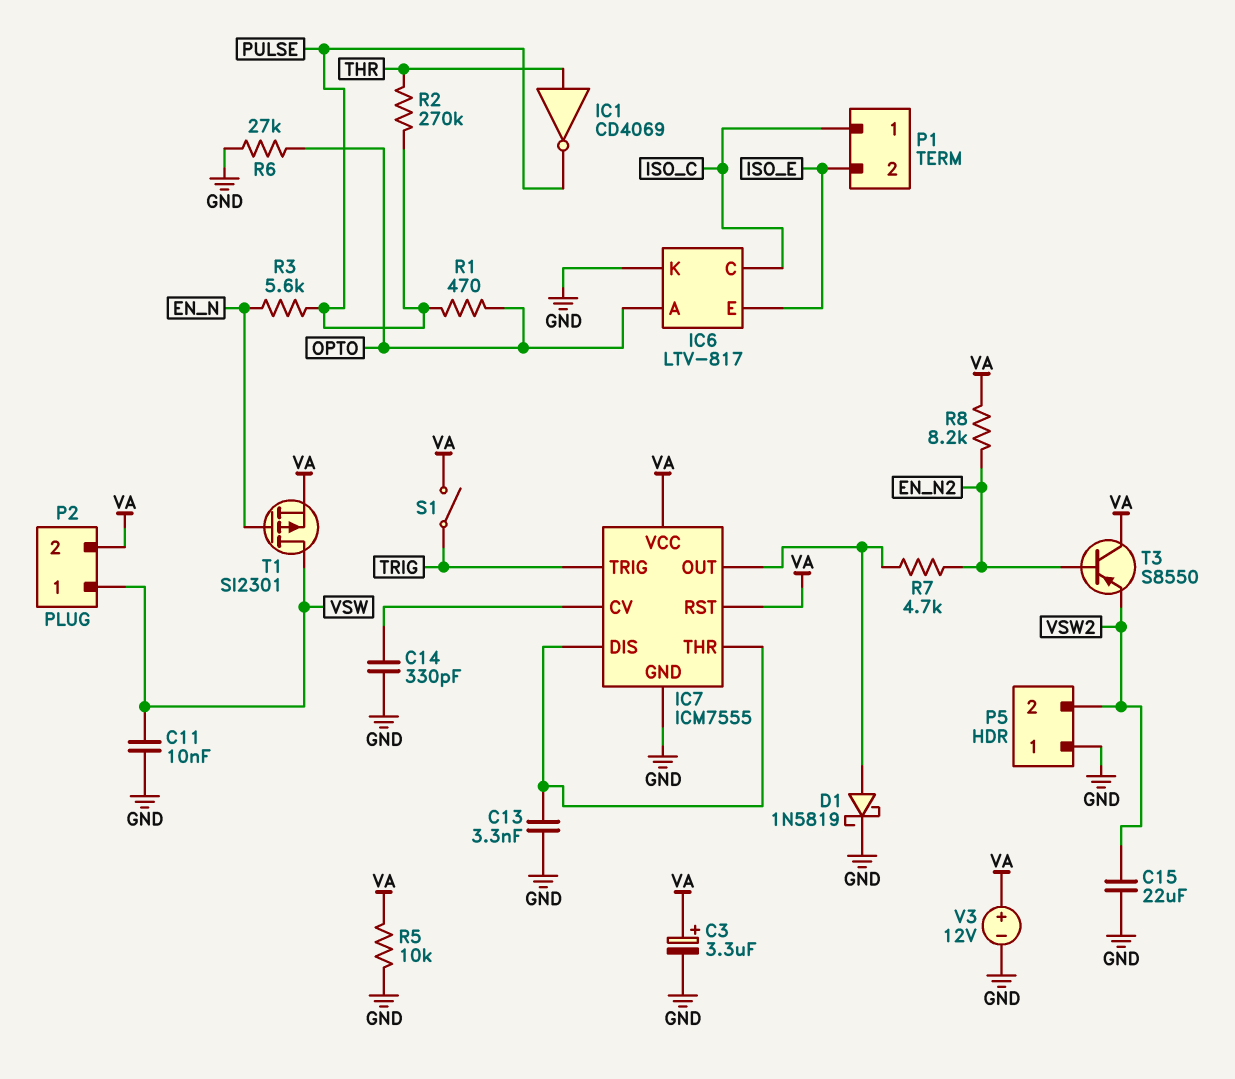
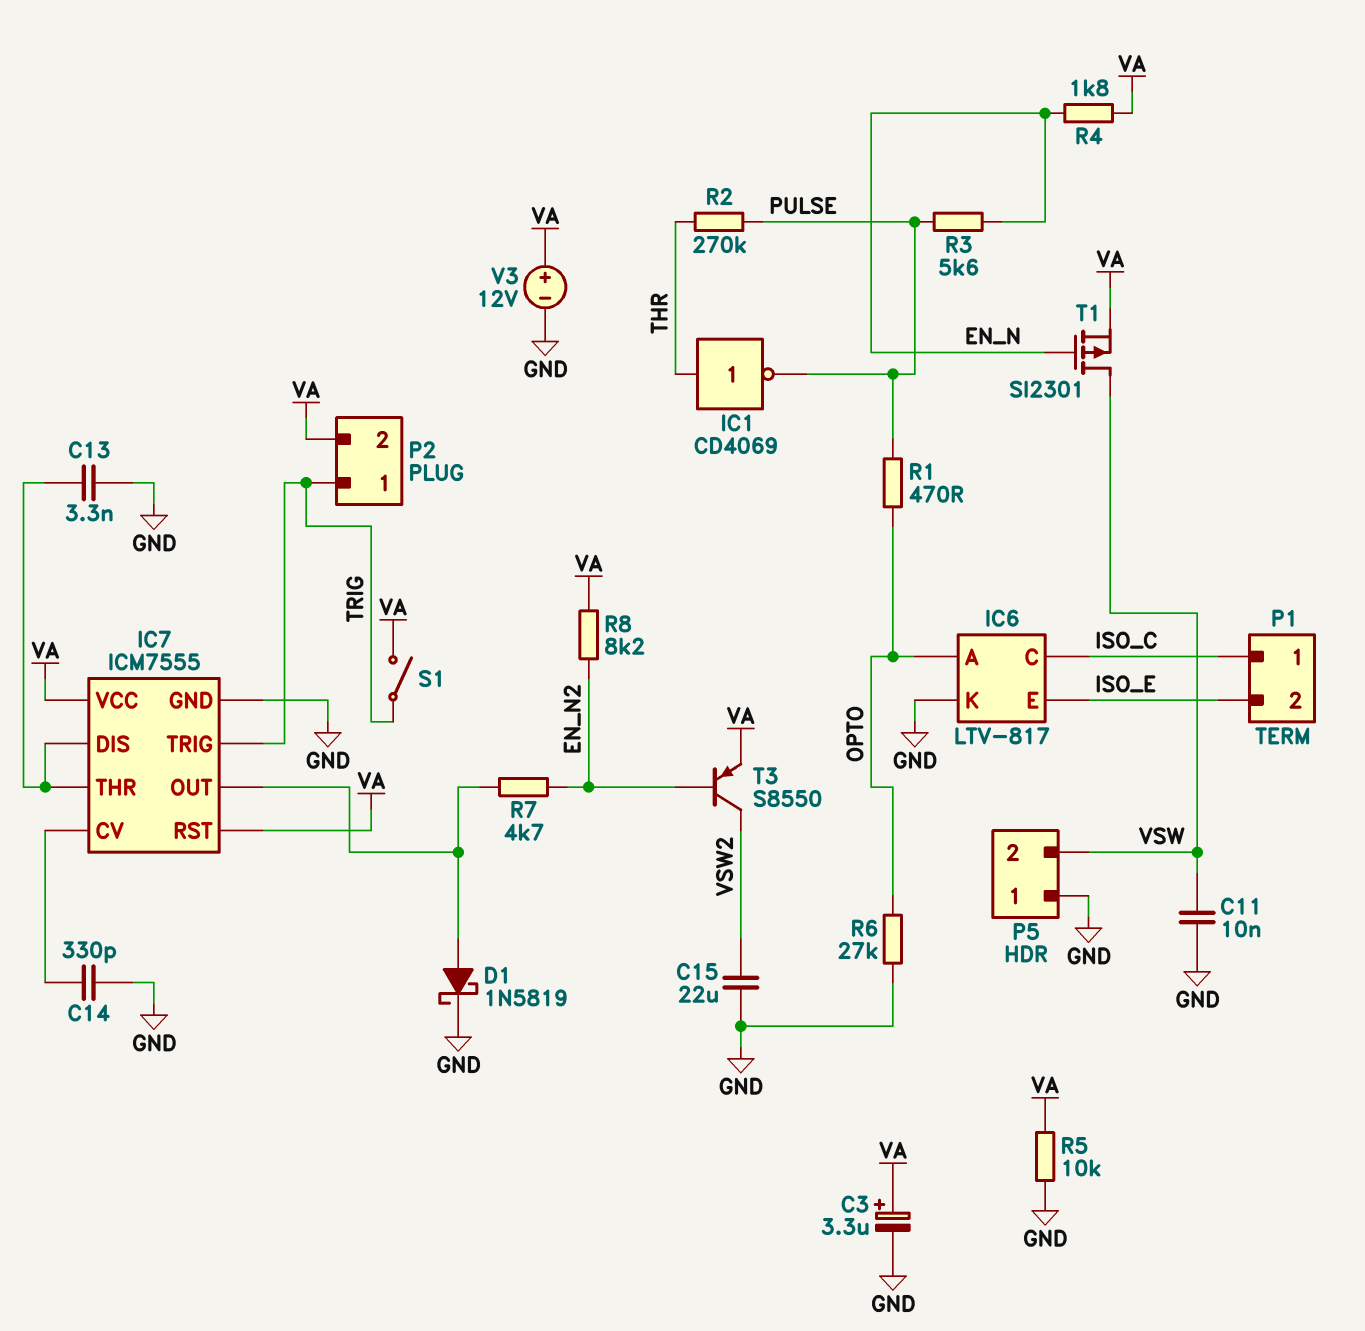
P2 pin 1: VSW -> TRIG
P5 pin 2: VSW2 -> VSW
R4: none -> 1.8k (EN_N, VA)
T3: PNP S8550 (B EN_N2, C VA, E VSW2) -> PNP S8550 (B EN_N2, C VSW2, E VA)

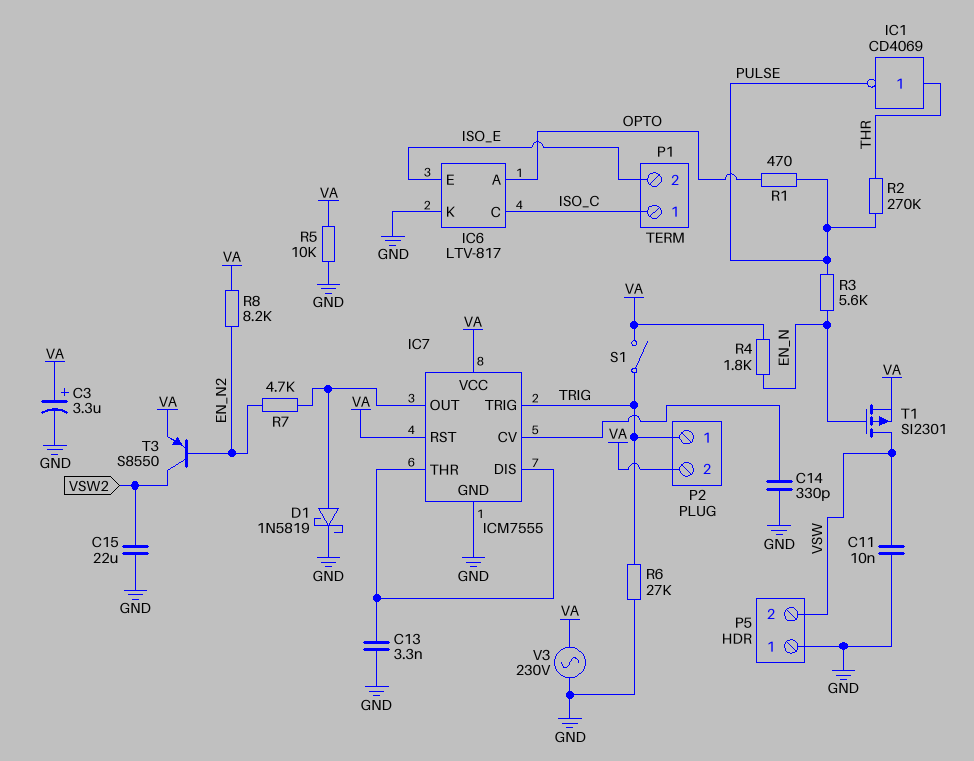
R6: 27k (GND, OPTO) -> 27k (GND, TRIG)
V3: 12V (plus VA, minus GND) -> AC 230V (GND, VA)

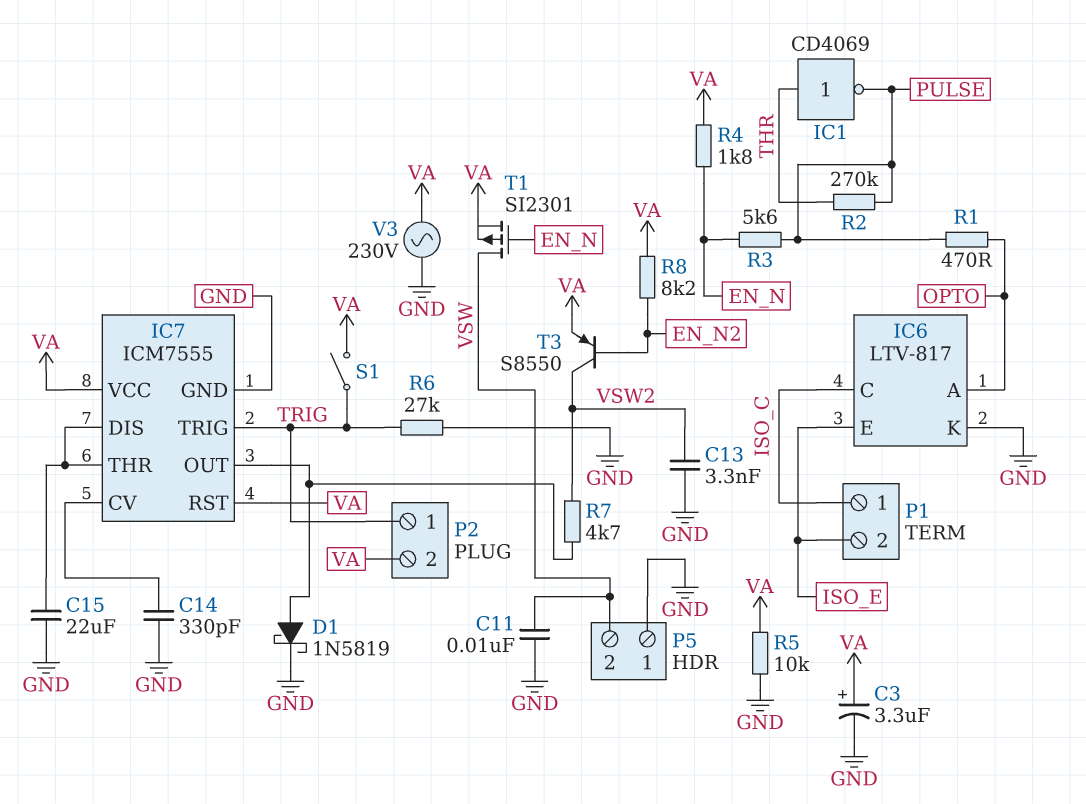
C13: 3.3nF (GND, IC7/DIS) -> 3.3nF (GND, VSW2)
C15: 22uF (GND, VSW2) -> 22uF (GND, IC7/DIS)
R7: 4.7k (EN_N2, IC7/OUT) -> 4.7k (IC7/OUT, VSW2)

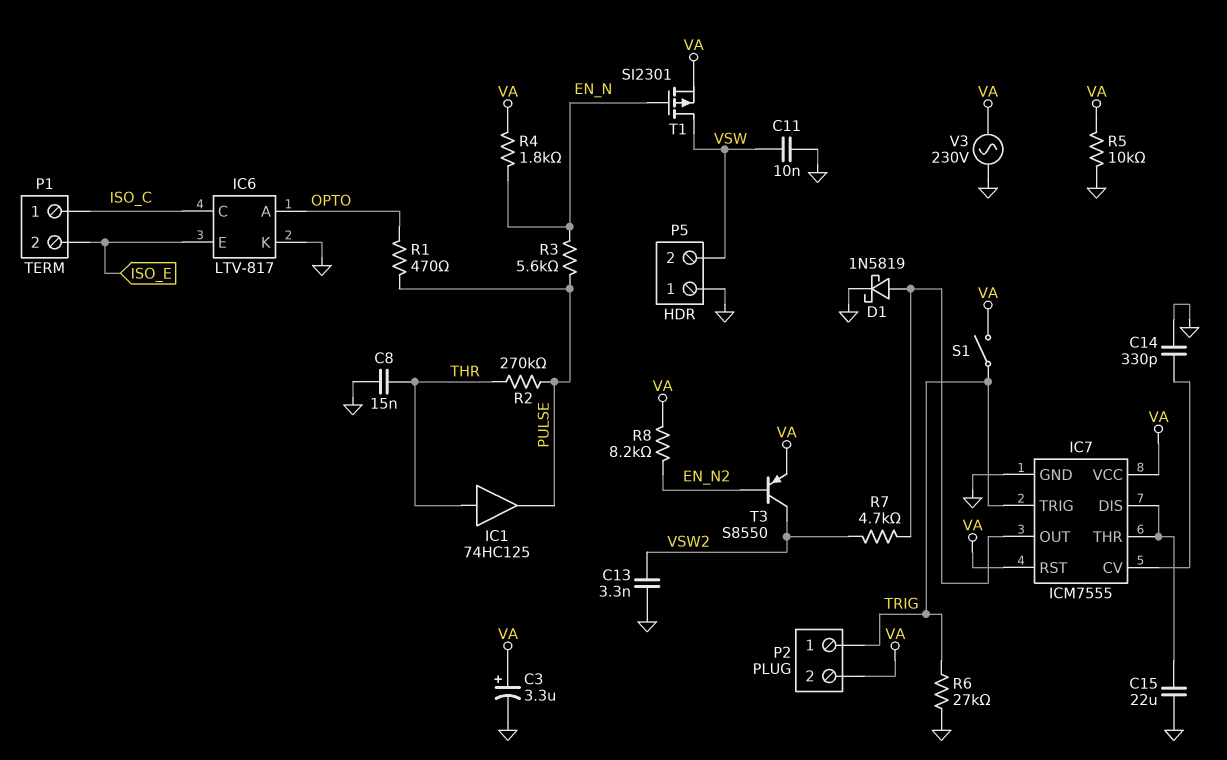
C8: none -> 15nF (GND, THR)
IC1: NOT CD4069 (in THR, out PULSE) -> buffer 74HC125 (in THR, out PULSE)

